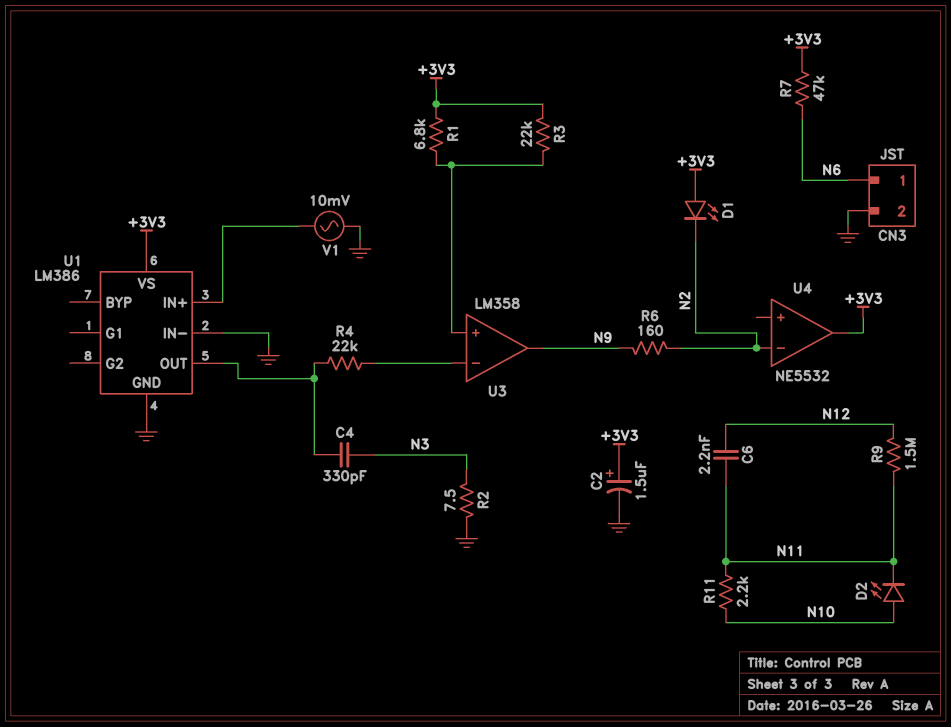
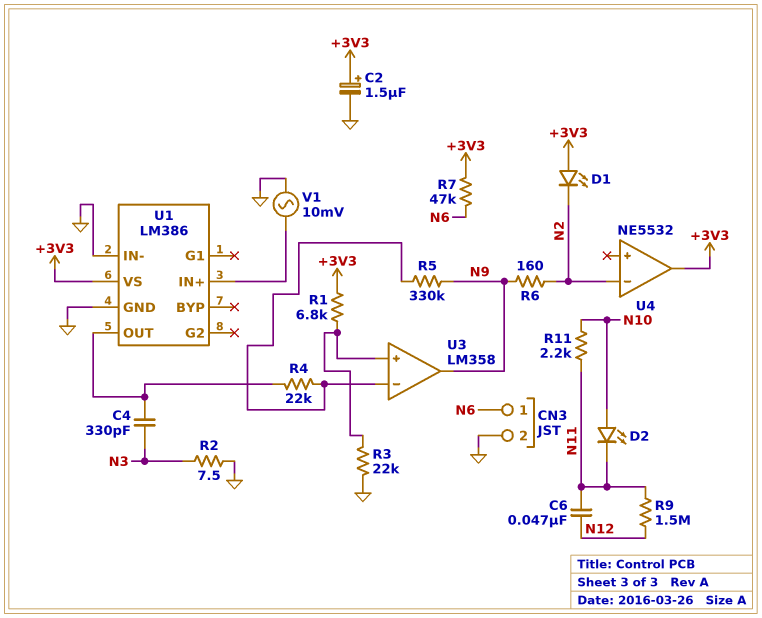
C6: 2.2nF (N11, N12) -> 47nF (N11, N12)
R3: 22k (+3V3, U3/in+) -> 22k (GND, U3/in+)
R5: none -> 330k (N9, U3/in-)

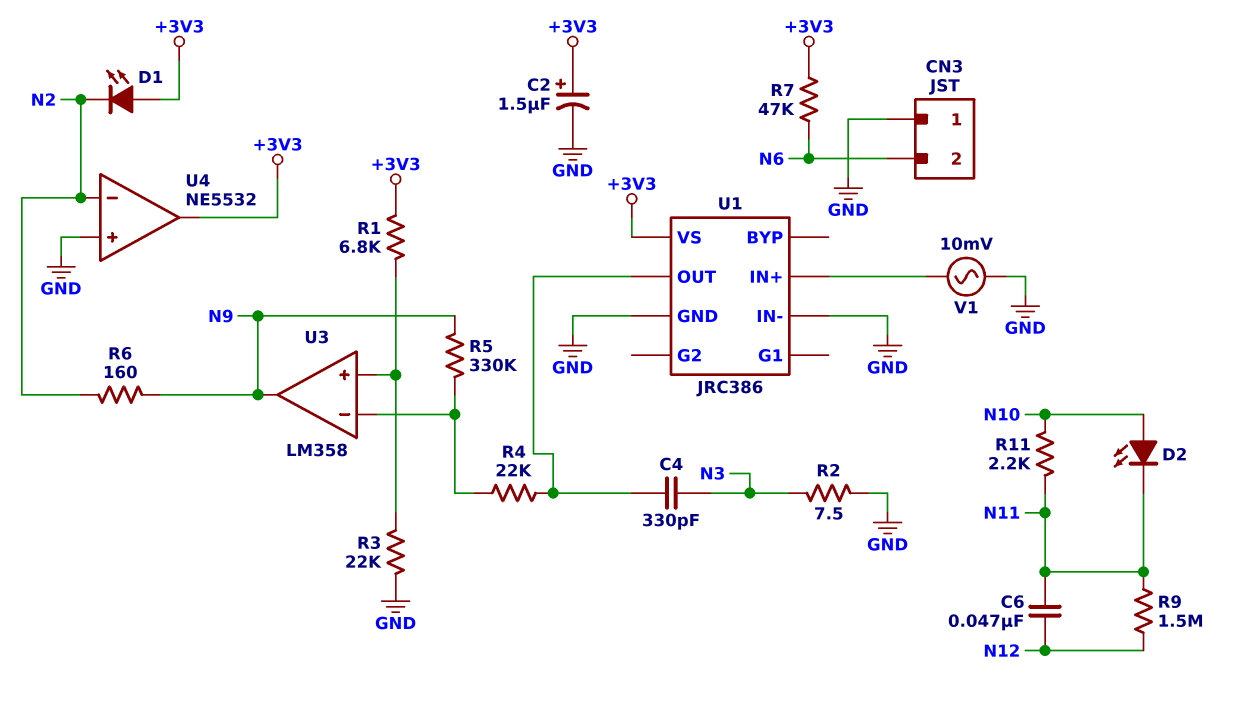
CN3 pin 1: N6 -> GND
CN3 pin 2: GND -> N6
U1: LM386 -> JRC386
U4 pin in+: none -> GND

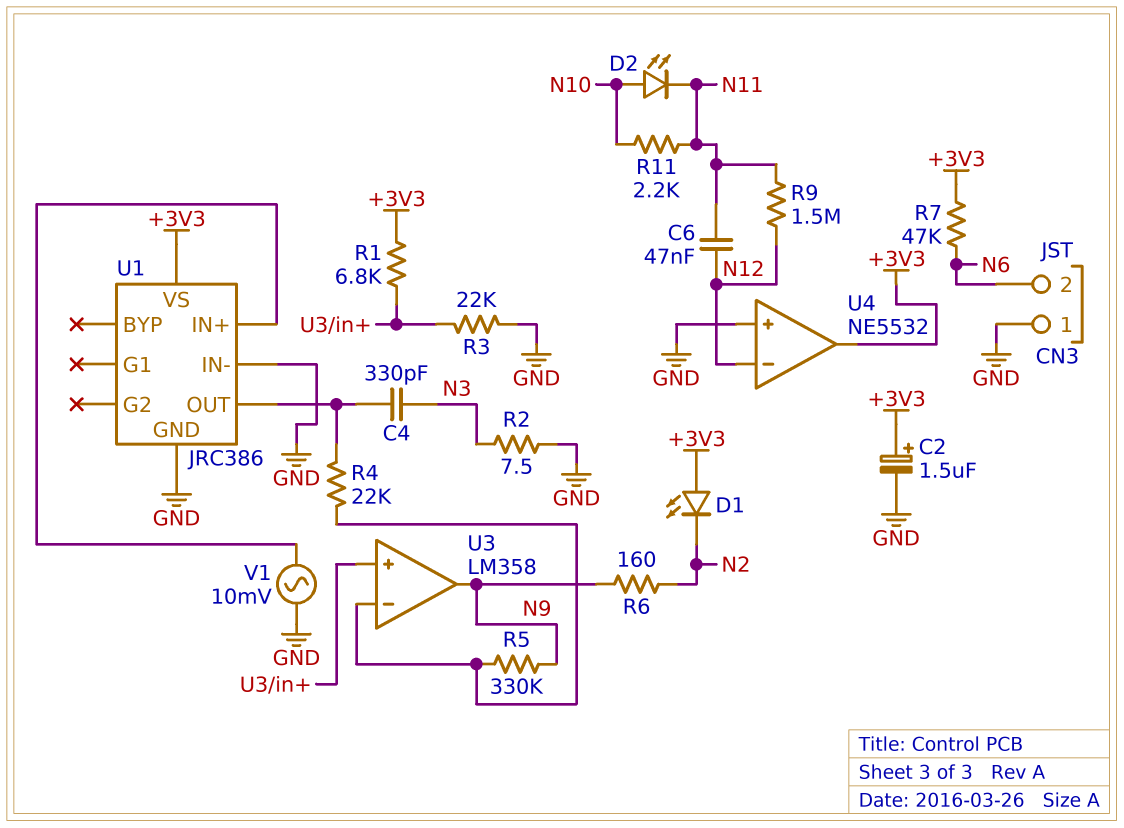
U4 pin in-: N2 -> N12

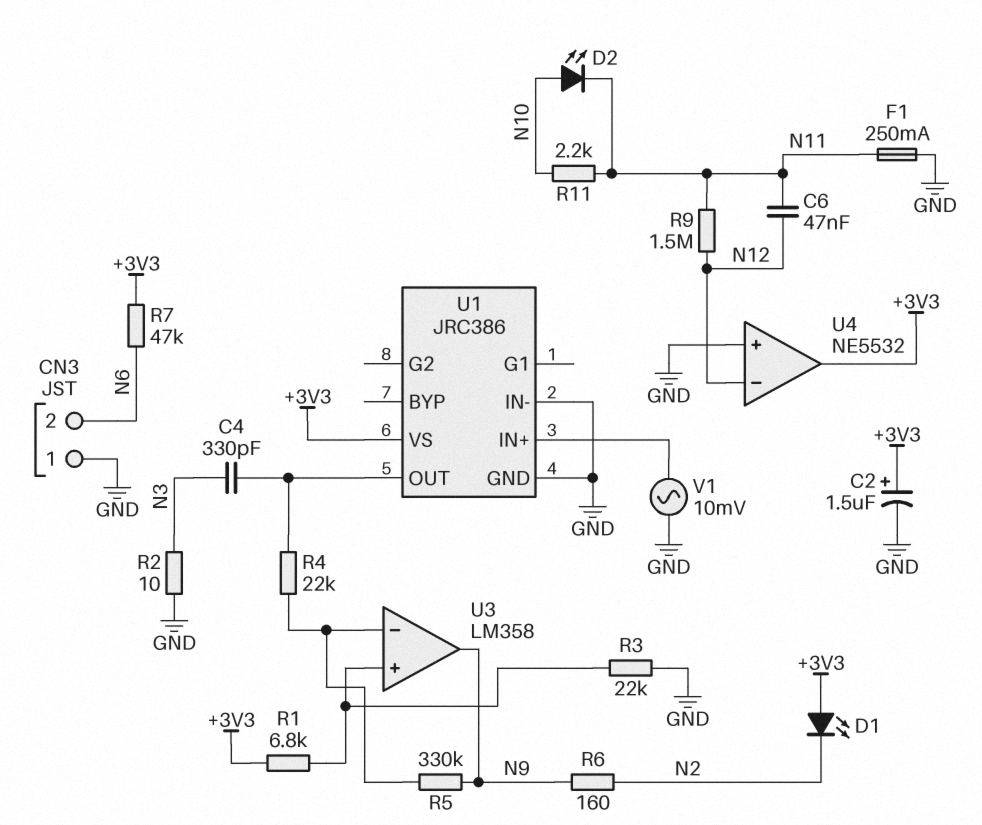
F1: none -> 250mA (GND, N11)
R2: 7.5 (GND, N3) -> 10 (GND, N3)

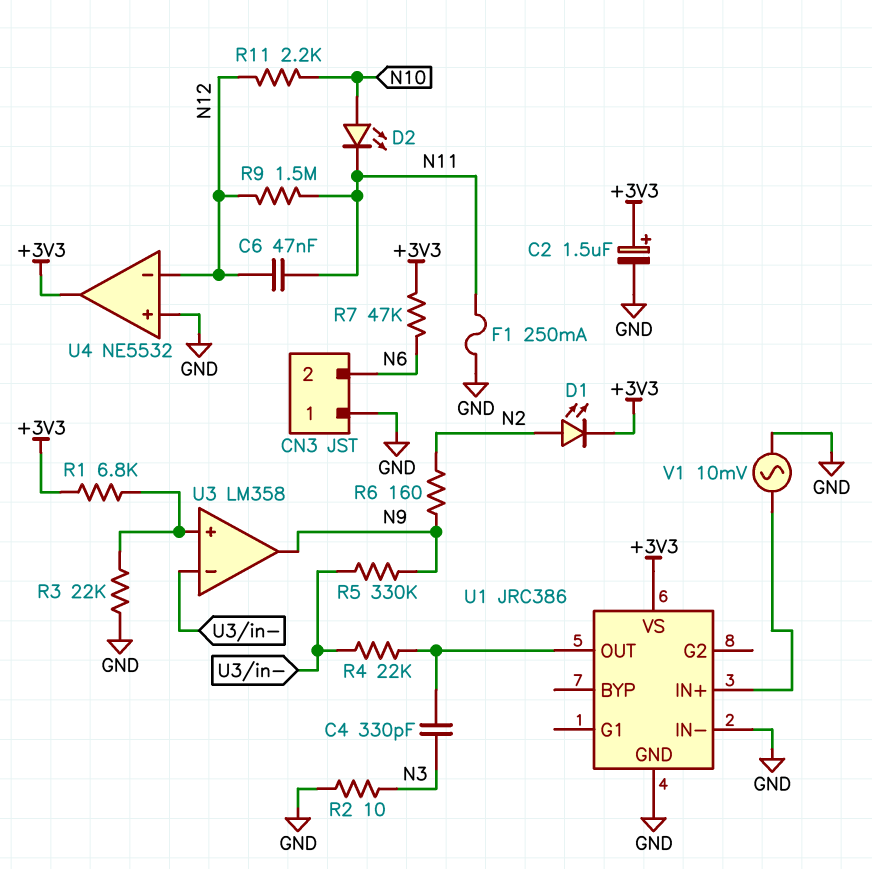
D1: LED (A +3V3, K N2) -> LED (A N2, K +3V3)
R11: 2.2k (N10, N11) -> 2.2k (N10, N12)

